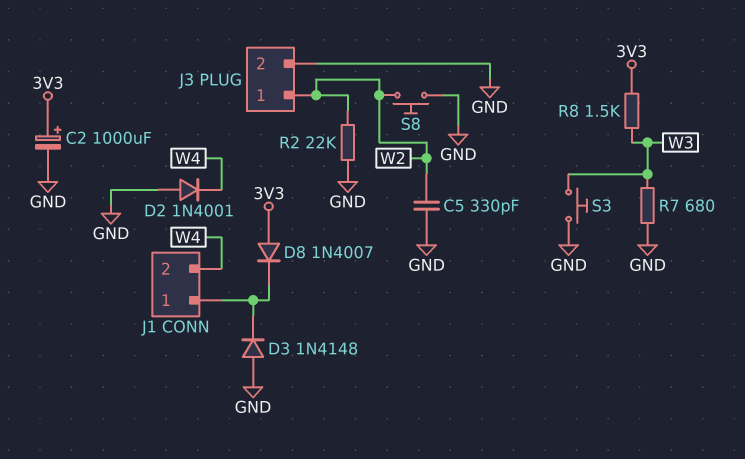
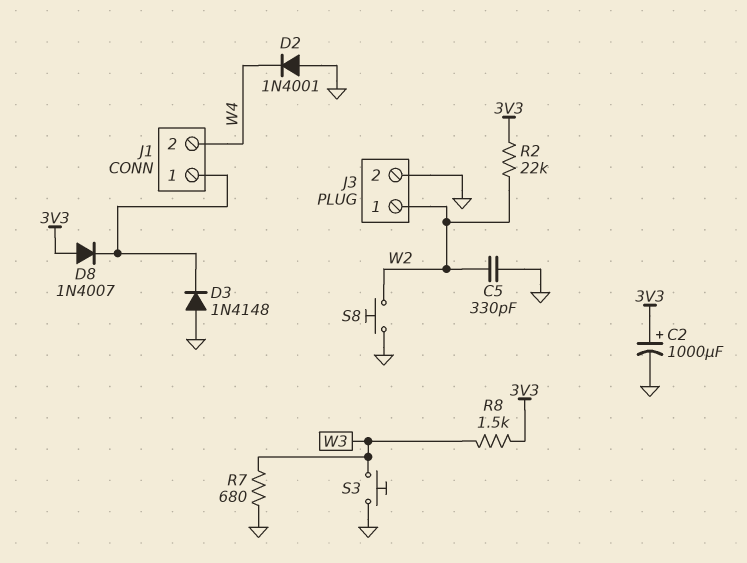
R2: 22k (GND, W2) -> 22k (3V3, W2)

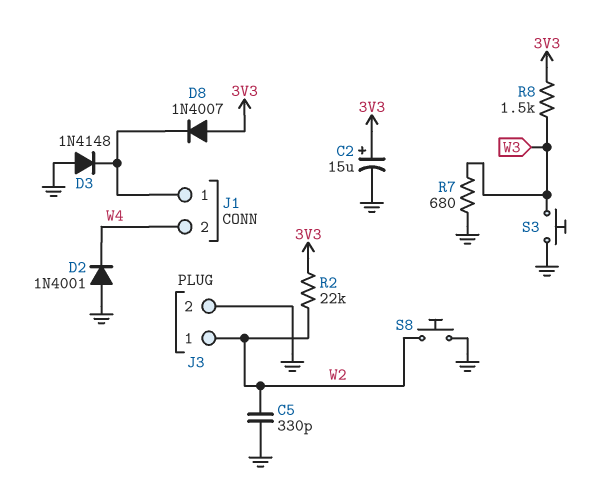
C2: 1000uF (plus 3V3, minus GND) -> 15uF (plus 3V3, minus GND)

